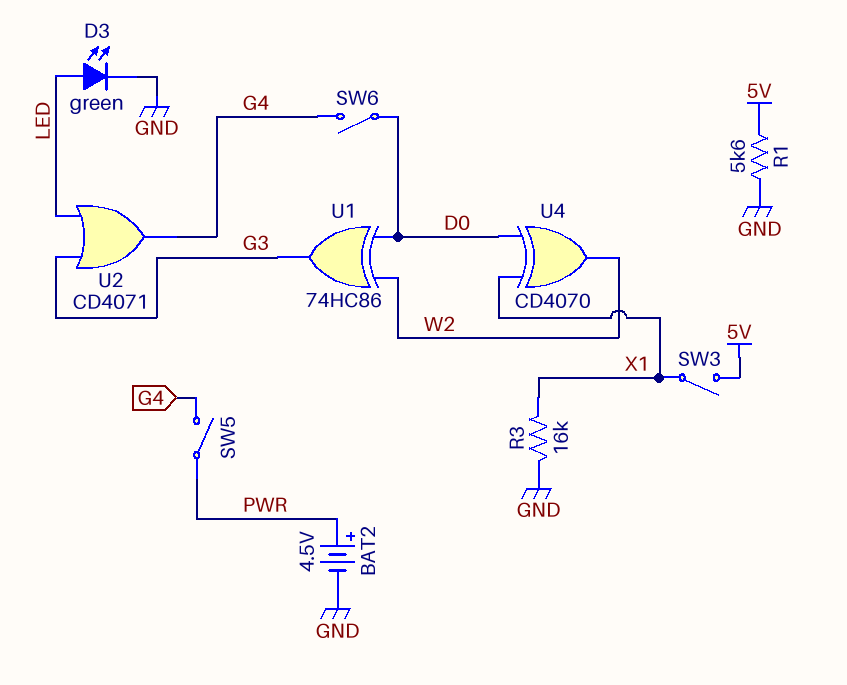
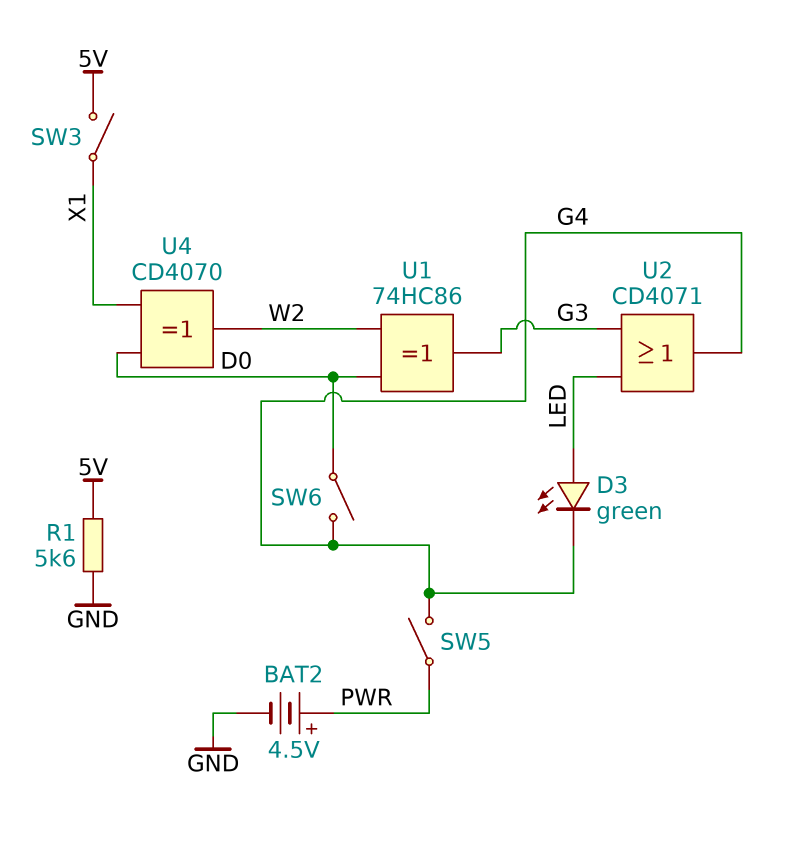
D3: LED green (A LED, K GND) -> LED green (A LED, K G4)
R3: 16k (GND, X1) -> none

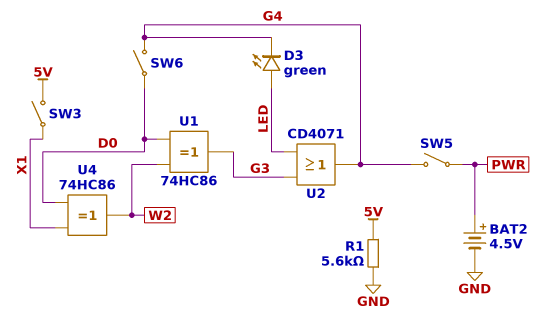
U4: XOR CD4070 (in D0, in X1, out W2) -> XOR 74HC86 (in D0, in X1, out W2)

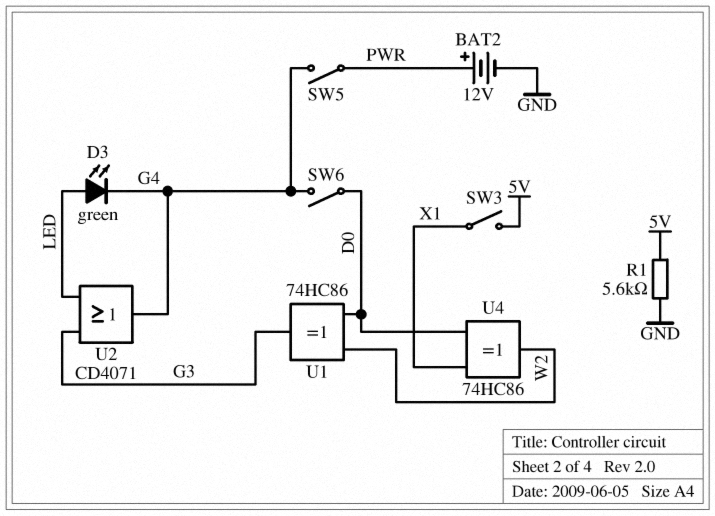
BAT2: 4.5V (plus PWR, minus GND) -> 12V (plus PWR, minus GND)

